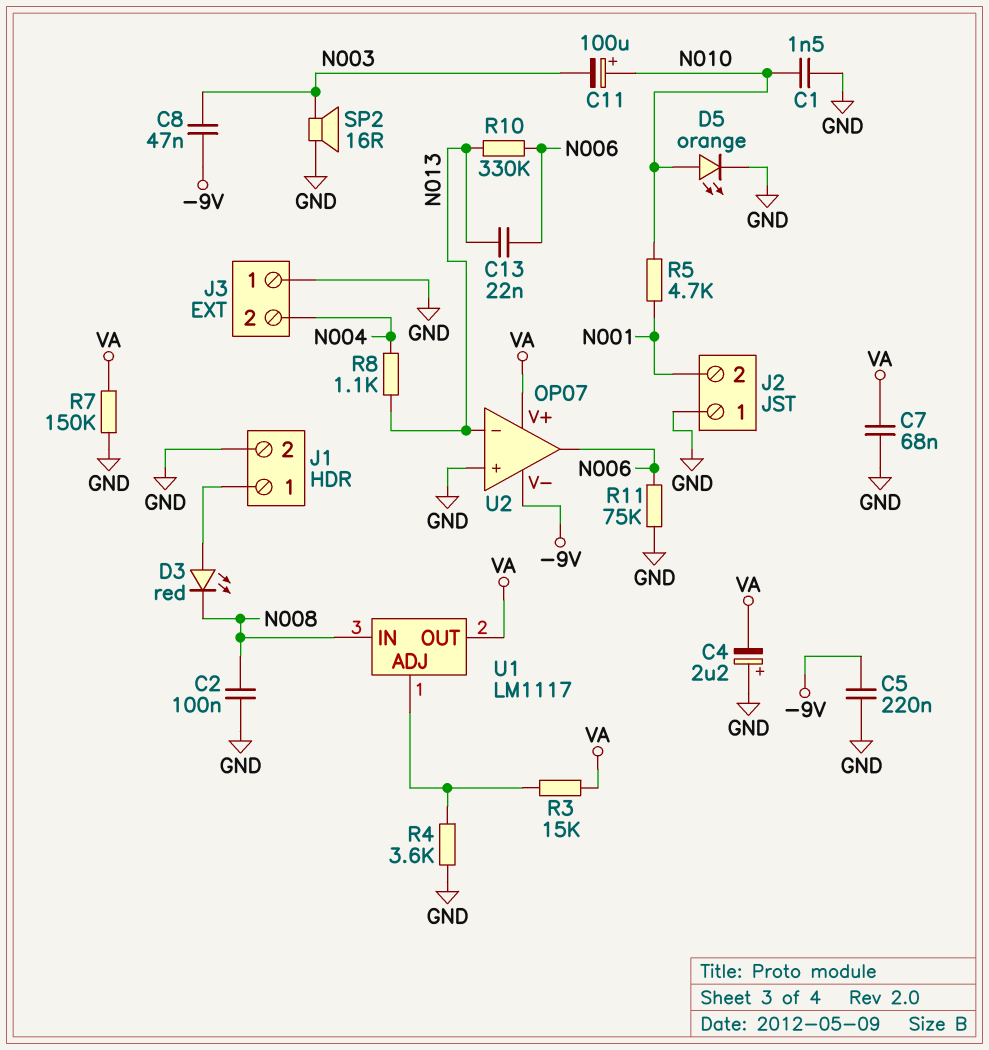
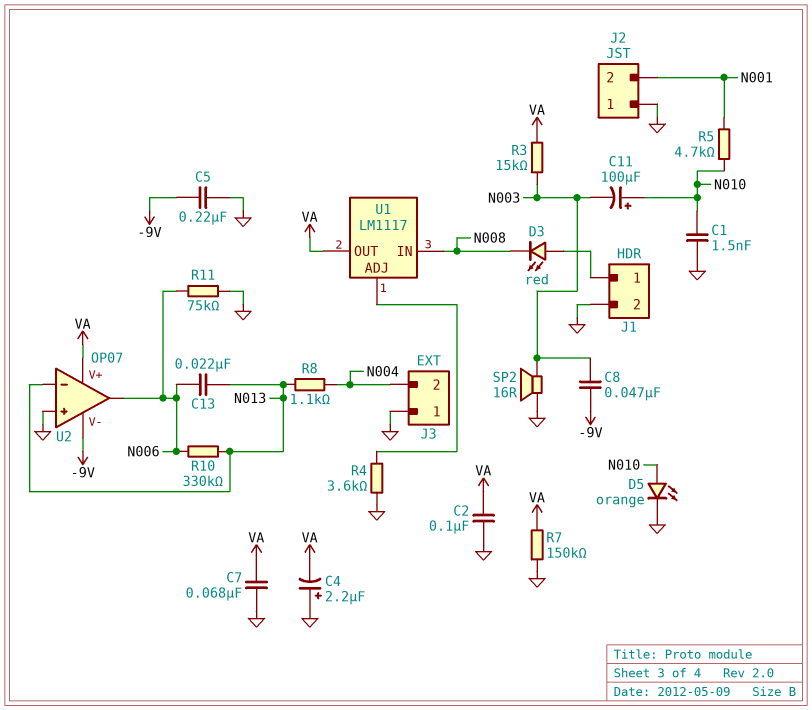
C2: 100nF (GND, N008) -> 100nF (GND, VA)
R3: 15k (U1/ADJ, VA) -> 15k (N003, VA)

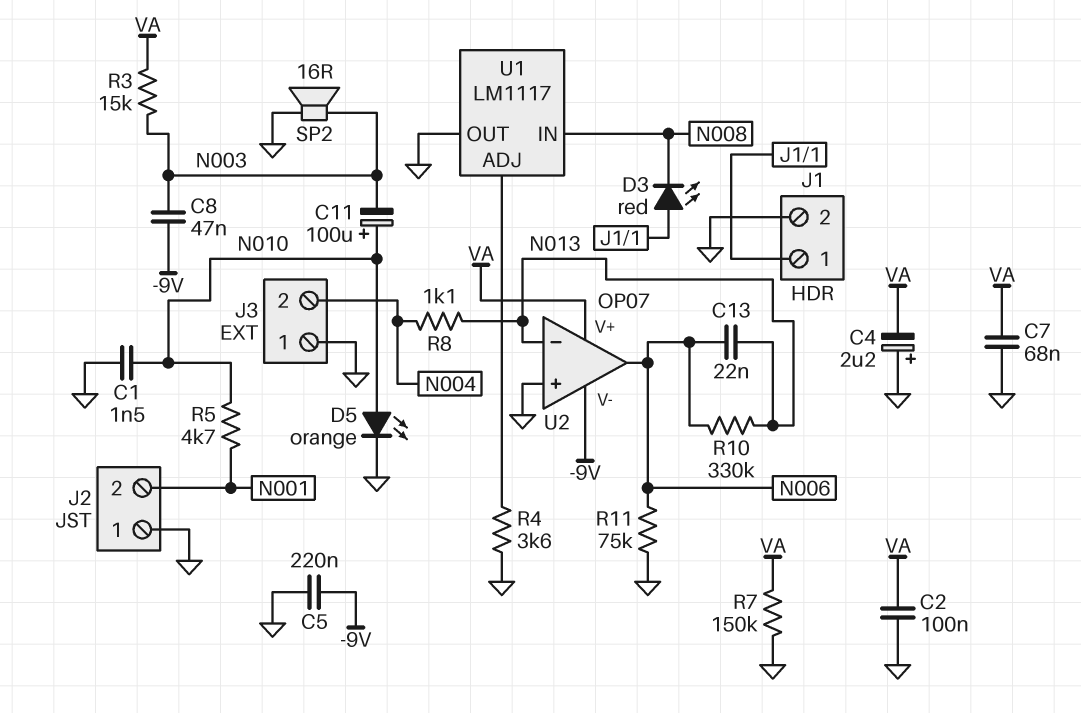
U1 pin OUT: VA -> GND

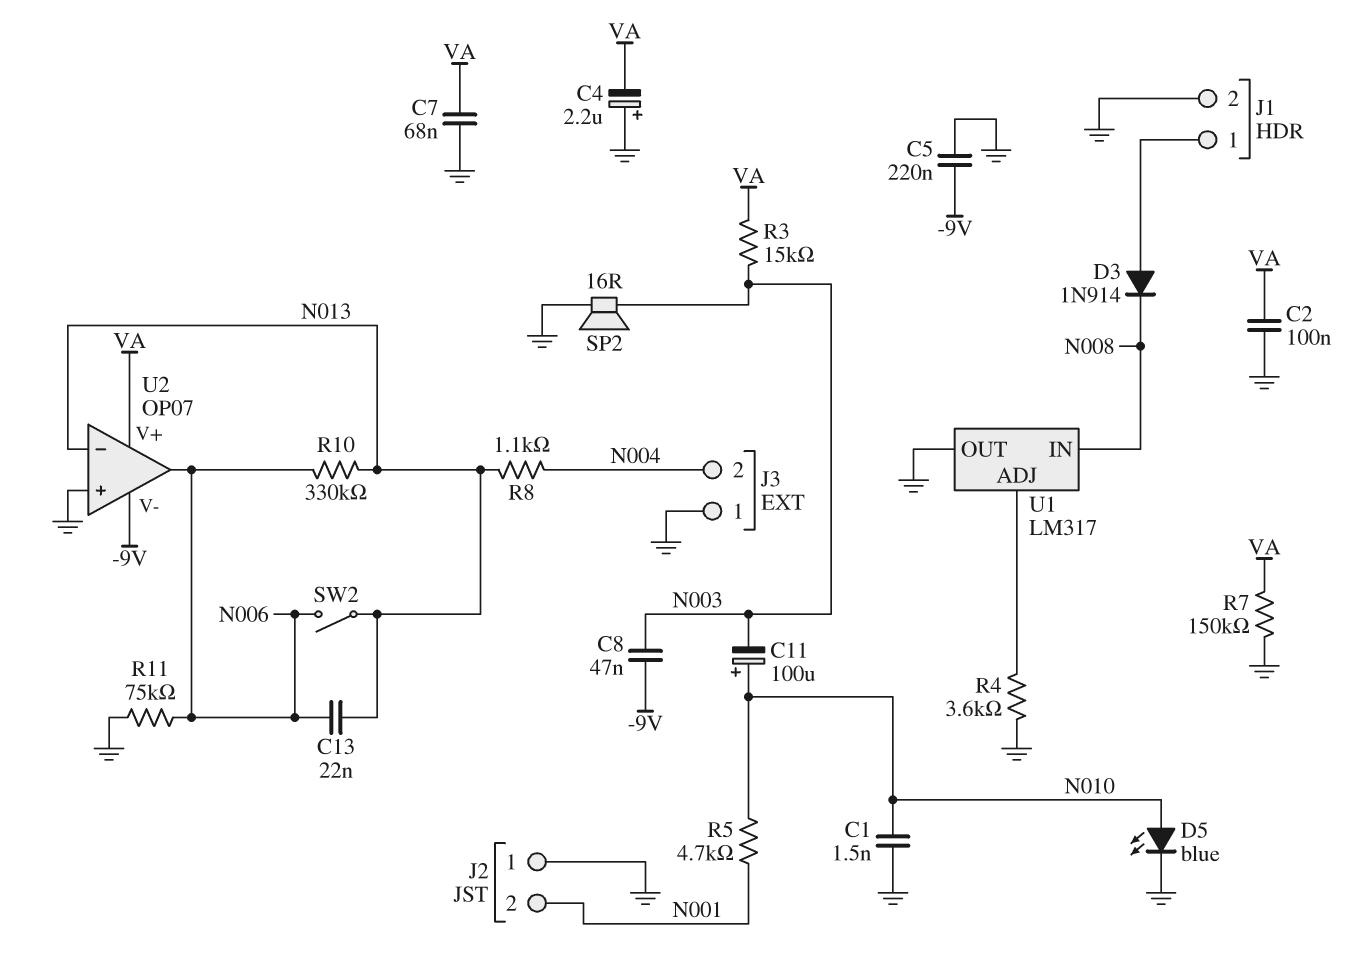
D3: LED red (A J1/1, K N008) -> diode 1N914 (A J1/1, K N008)
D5: LED orange (A N010, K GND) -> LED blue (A N010, K GND)
SW2: none -> switch (N006, N013)
U1: LM1117 -> LM317

